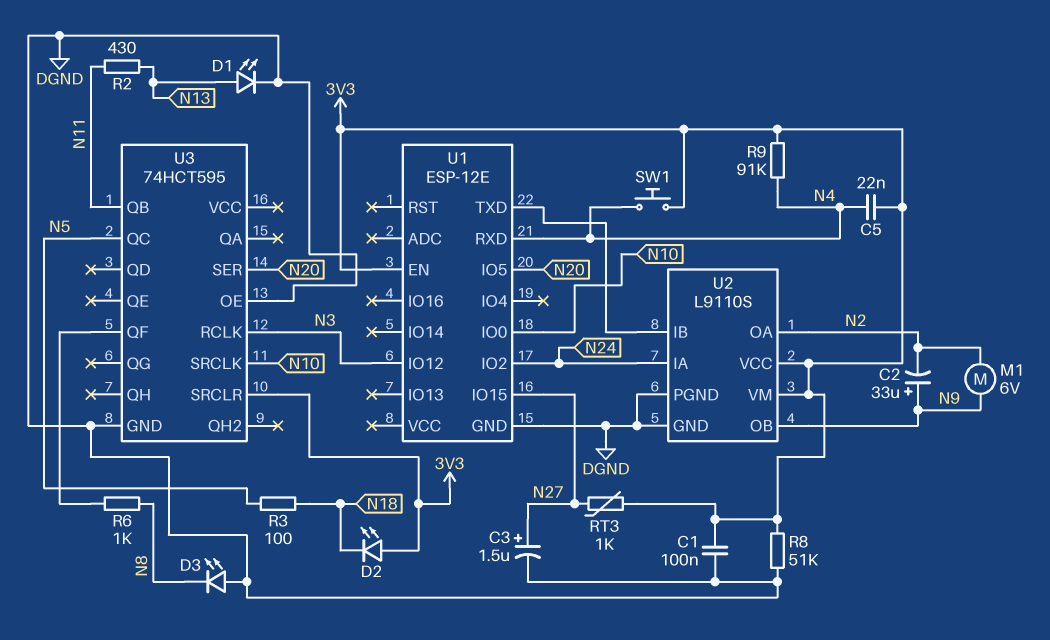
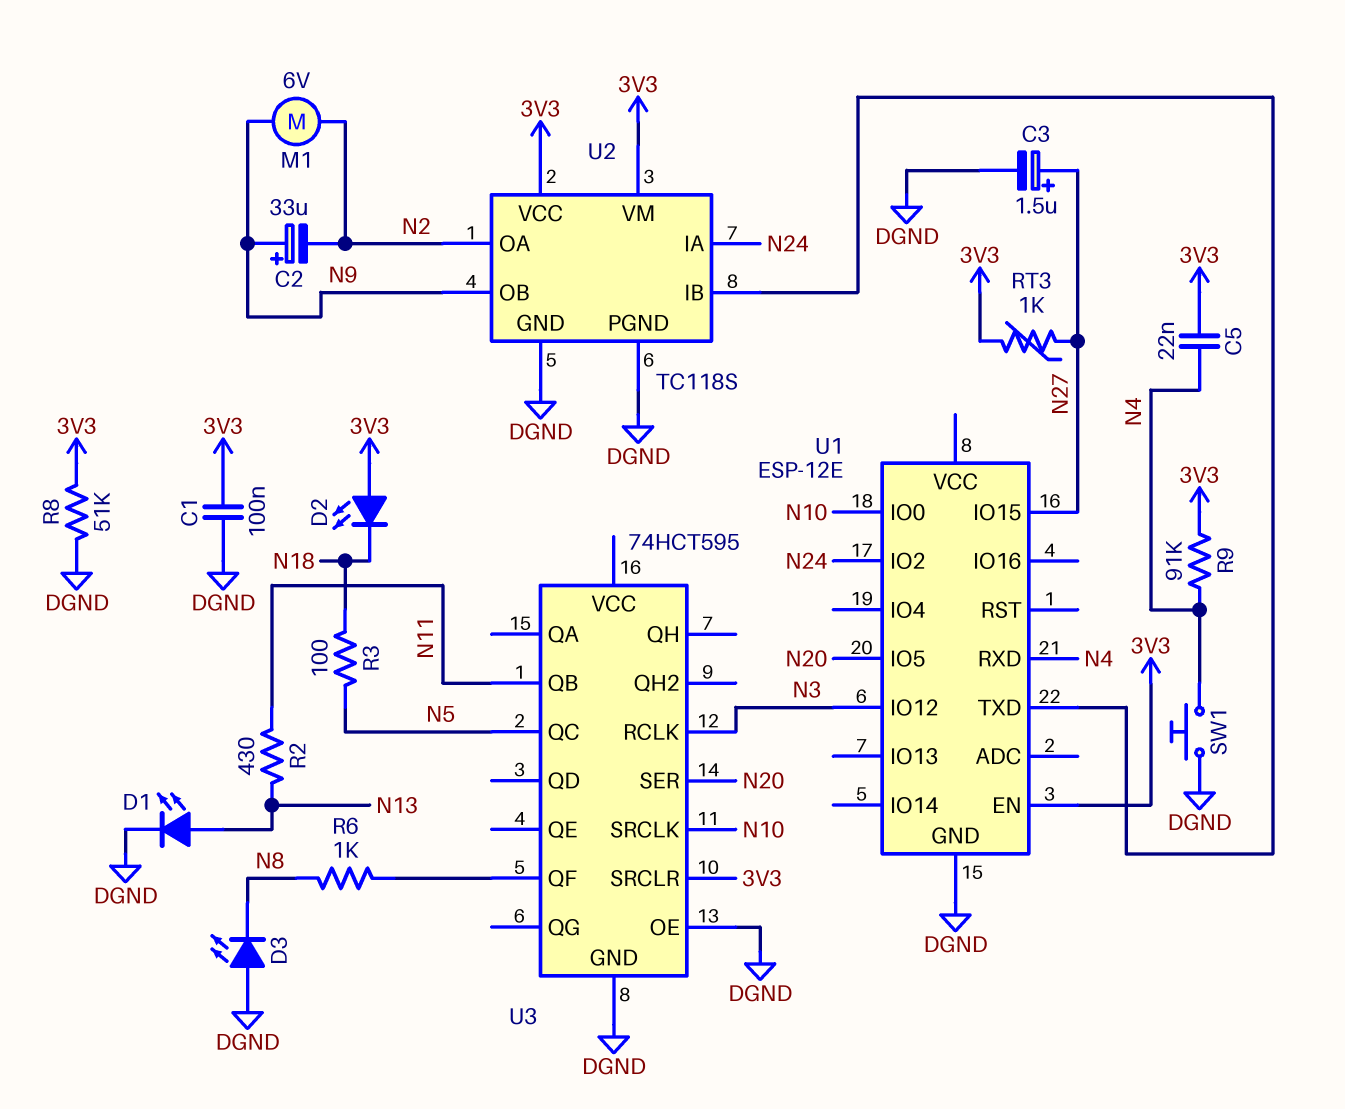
SW1: button (3V3, N4) -> button (DGND, N4)
U2: L9110S -> TC118S

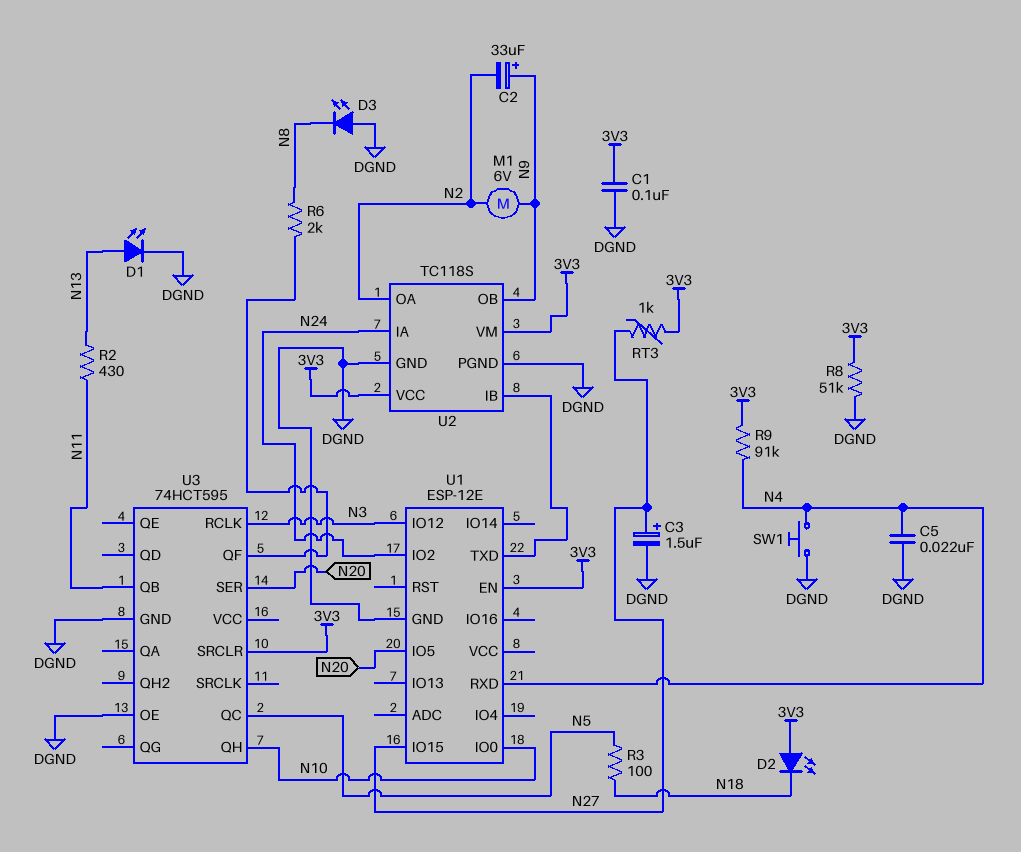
C5: 22nF (3V3, N4) -> 22nF (DGND, N4)
R6: 1k (N8, U3/QF) -> 2k (N8, U3/QF)
U3 pin QH: none -> N10
U3 pin SRCLK: N10 -> none

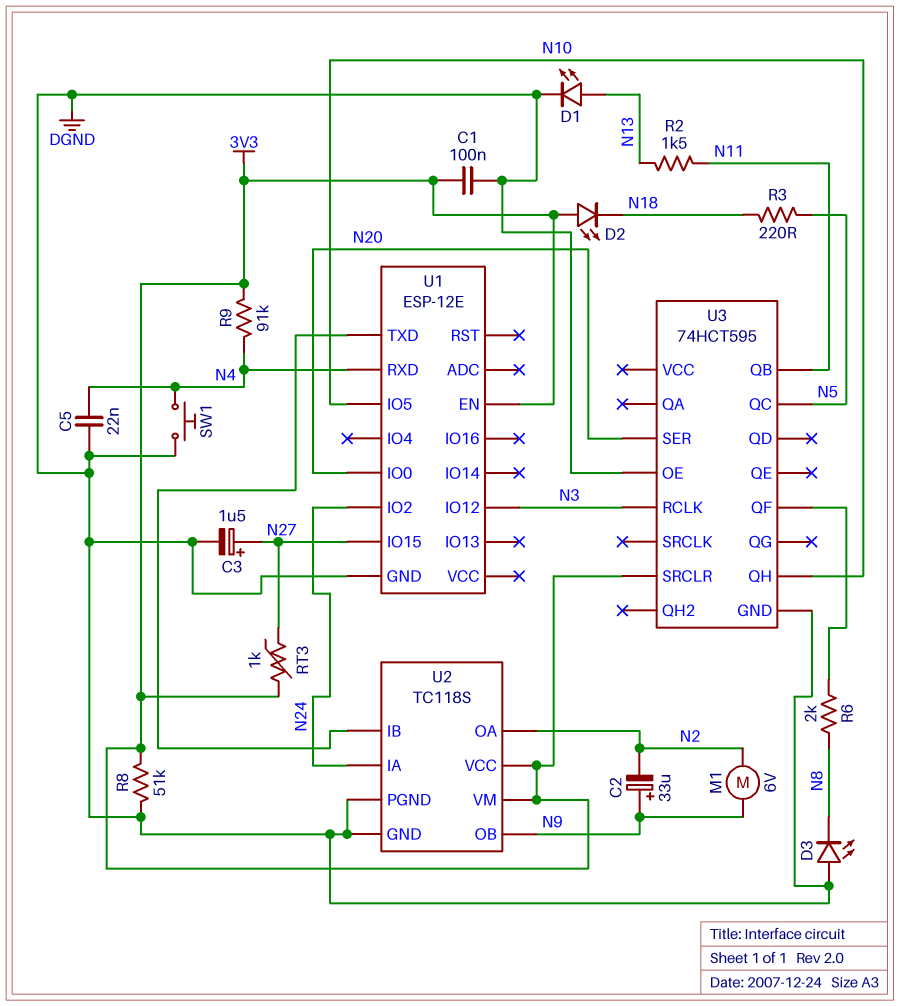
R2: 430 (N11, N13) -> 1.5k (N11, N13)
R3: 100 (N5, N18) -> 220 (N5, N18)
U1 pin IO0: N10 -> N20
U1 pin IO5: N20 -> N10

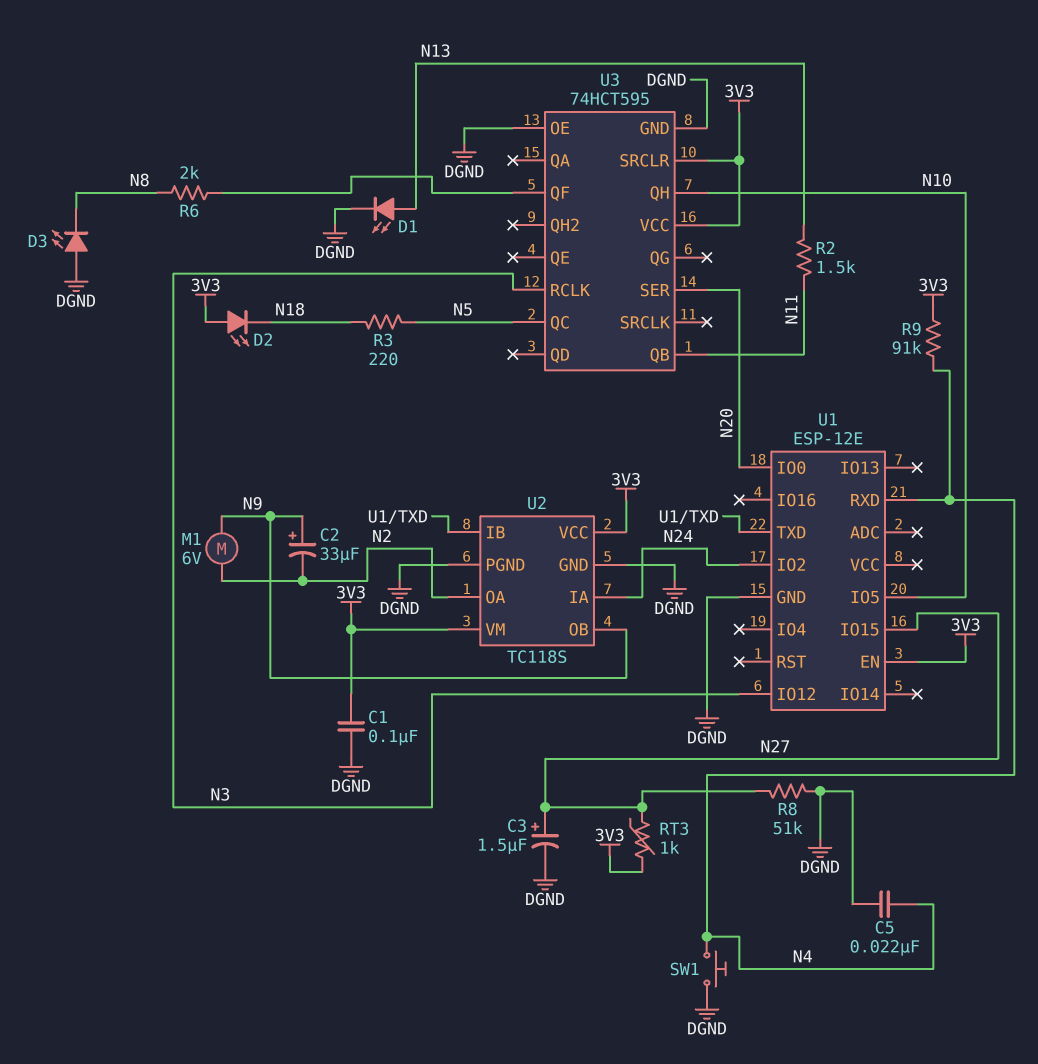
R8: 51k (3V3, DGND) -> 51k (DGND, N27)
U3 pin VCC: none -> 3V3

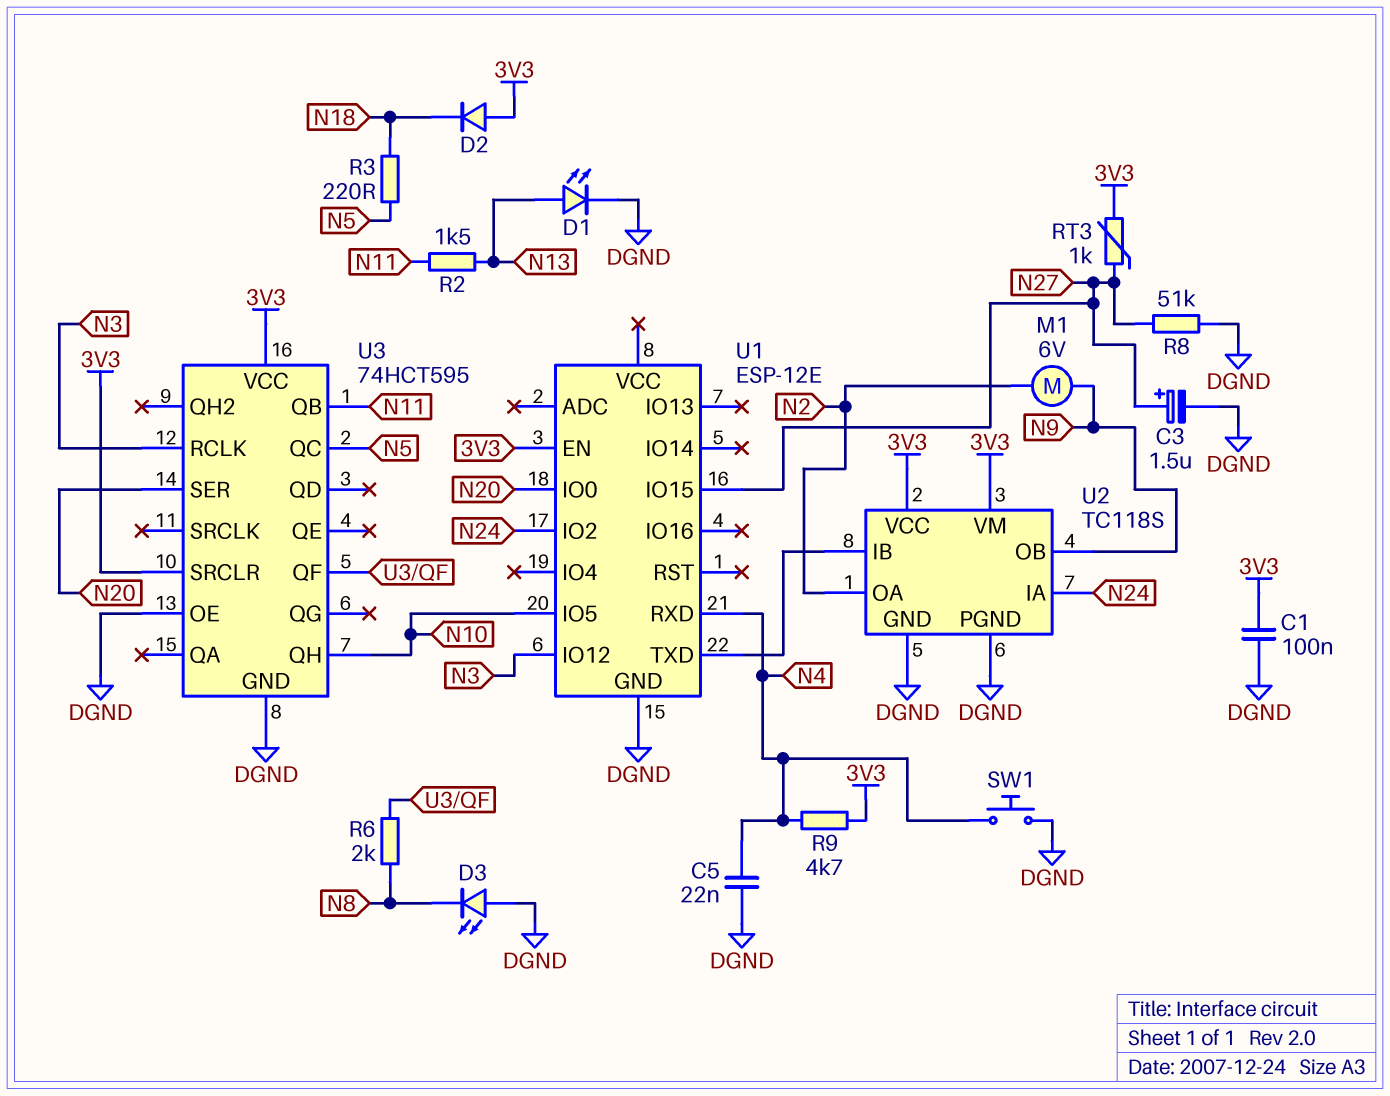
C2: 33uF (plus N9, minus N2) -> none
D2: LED (A 3V3, K N18) -> diode (A 3V3, K N18)
R9: 91k (3V3, N4) -> 4.7k (3V3, N4)

